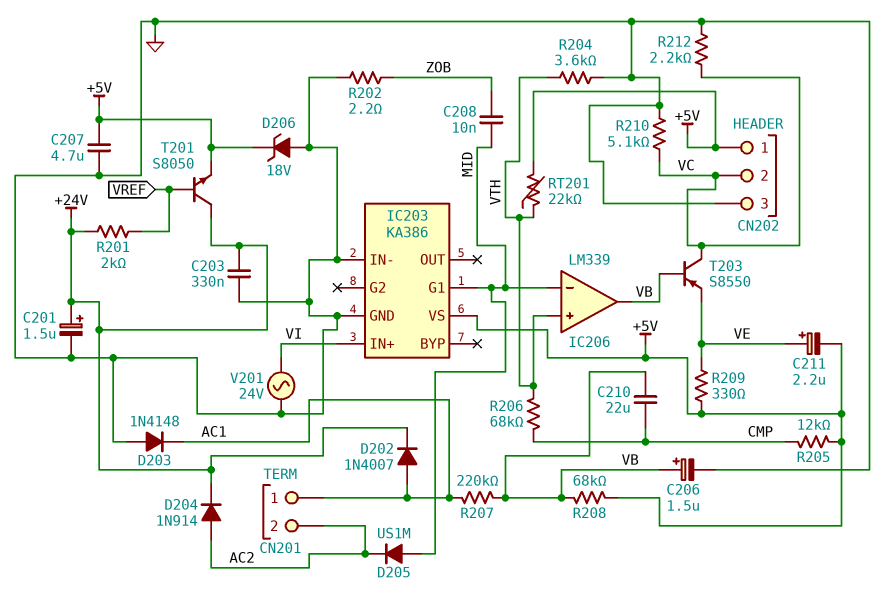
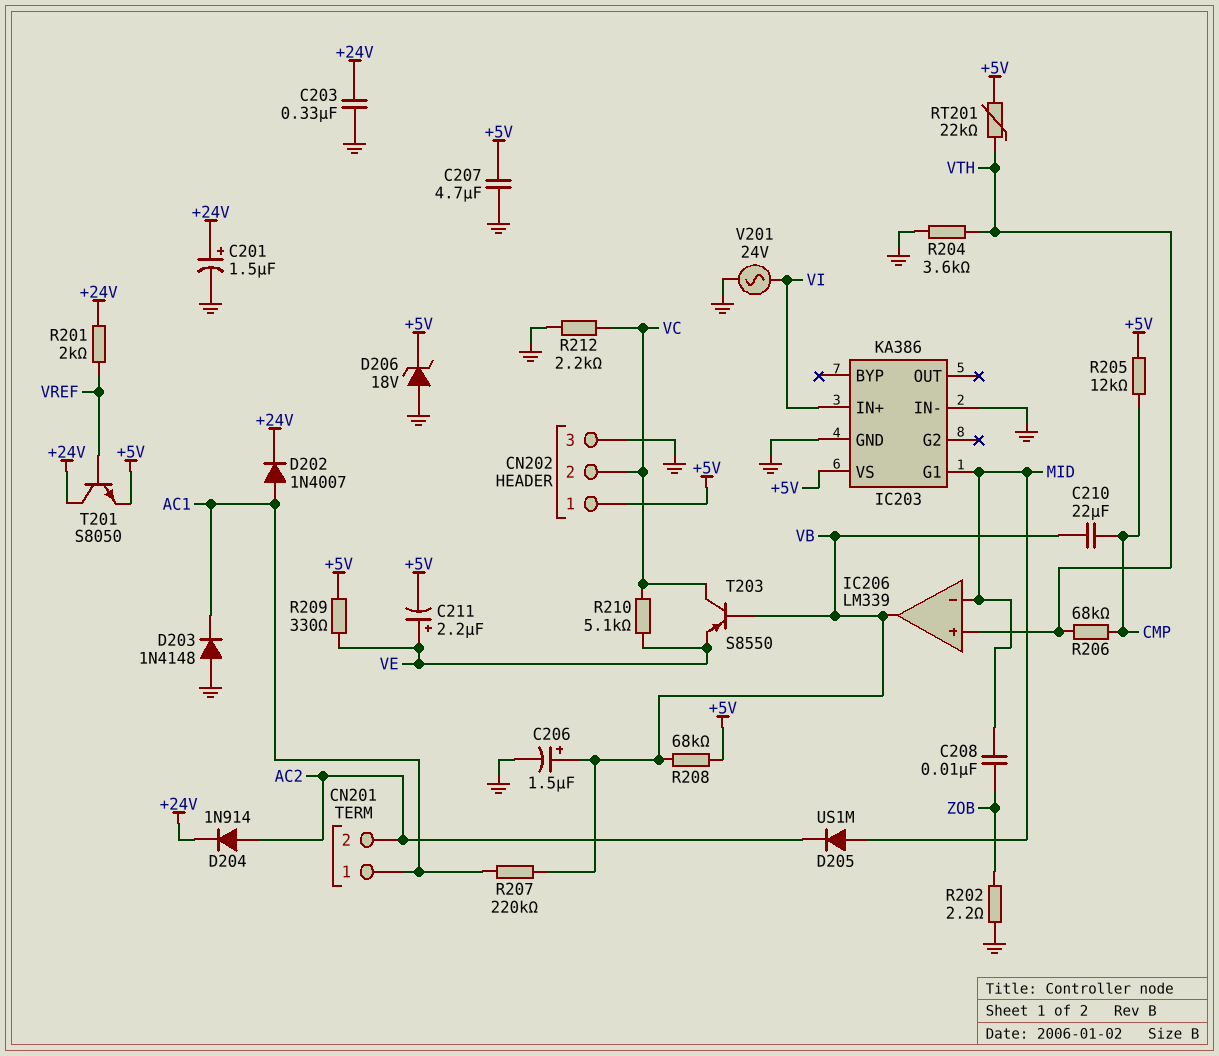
R210: 5.1k (GND, VC) -> 5.1k (VC, VE)

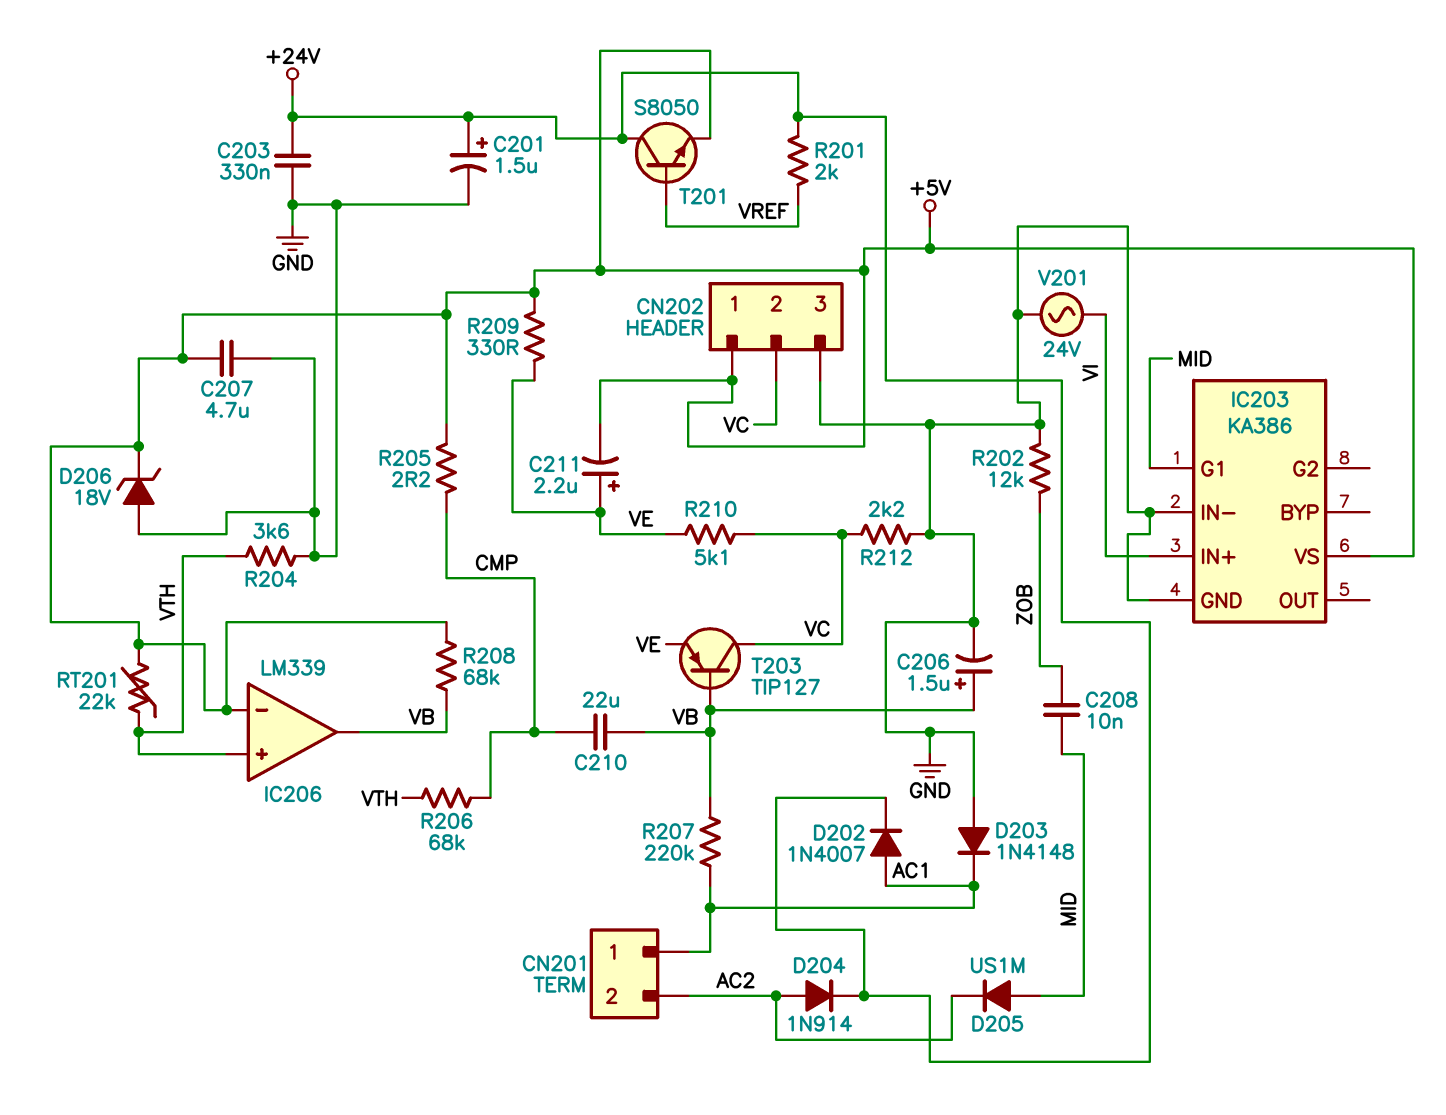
IC206 pin in-: MID -> +5V
R202: 2.2 (GND, ZOB) -> 12k (GND, ZOB)
R205: 12k (+5V, CMP) -> 2.2 (+5V, CMP)
T203: PNP S8550 (B VB, C VC, E VE) -> PNP TIP127 (B VB, C VC, E VE)

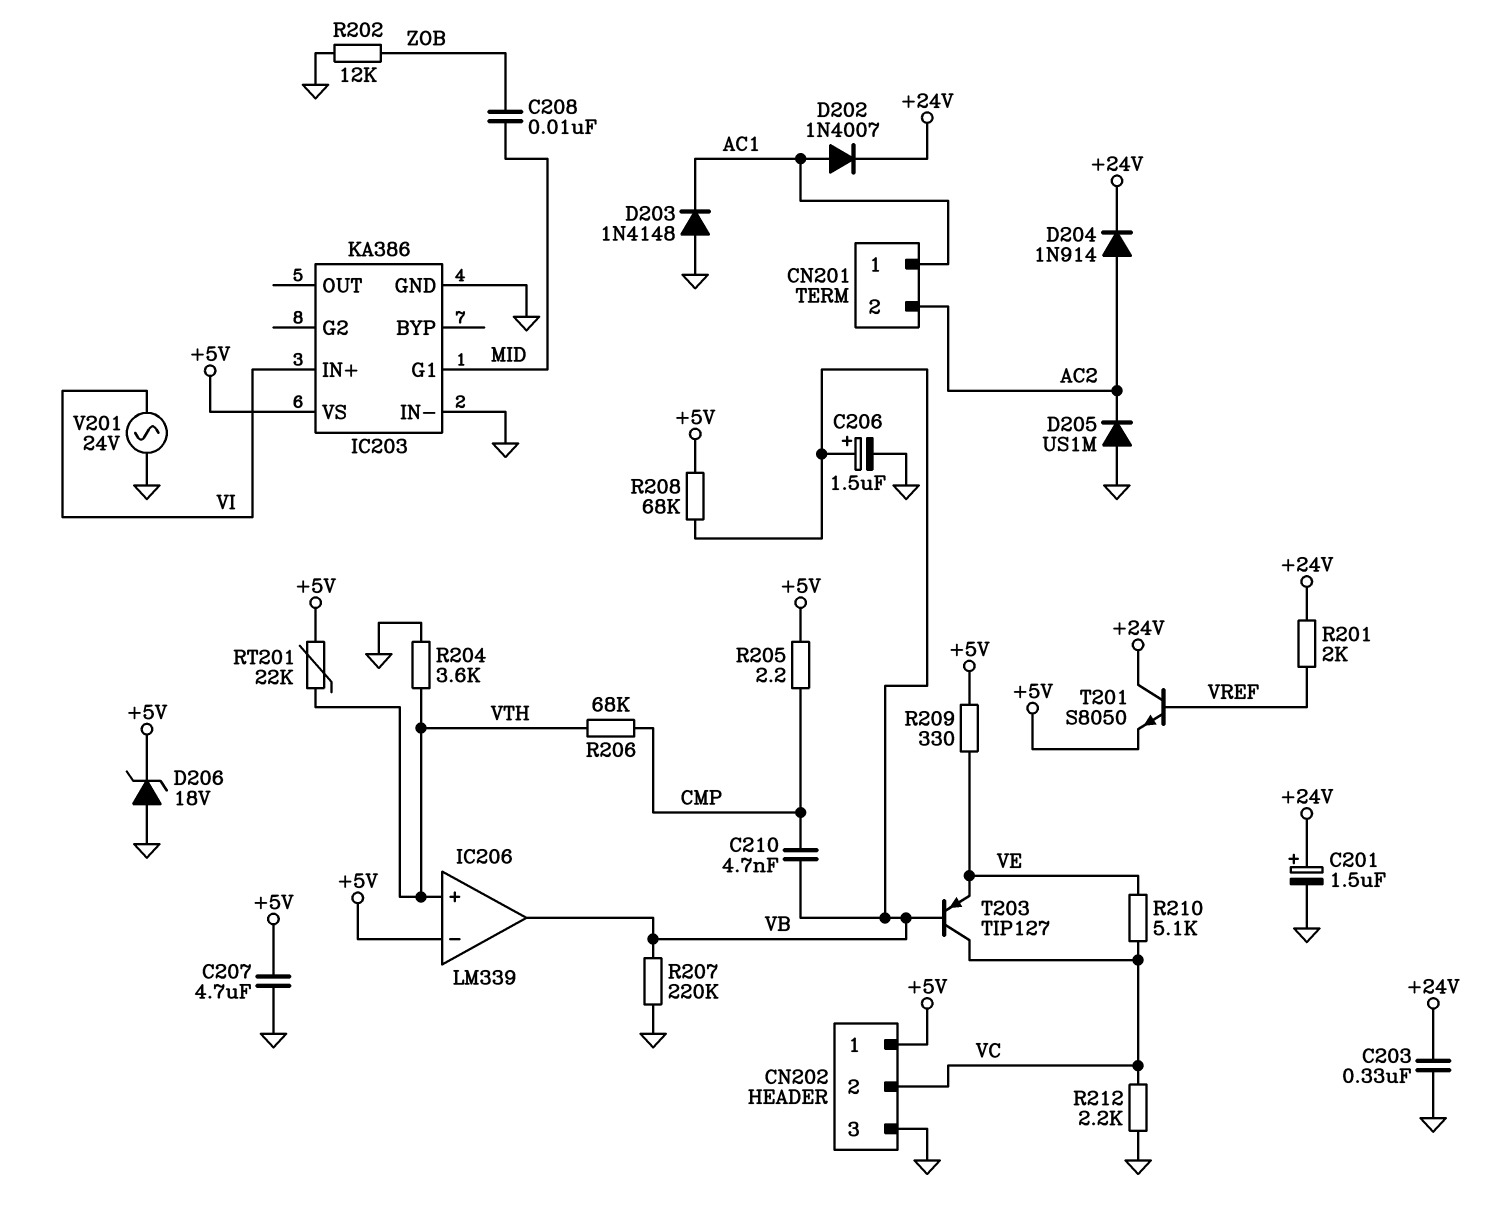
C210: 22uF (CMP, VB) -> 4.7nF (CMP, VB)
C211: 2.2uF (plus VE, minus +5V) -> none
D205: diode US1M (A MID, K AC2) -> diode US1M (A GND, K AC2)
R207: 220k (AC1, VB) -> 220k (GND, VB)

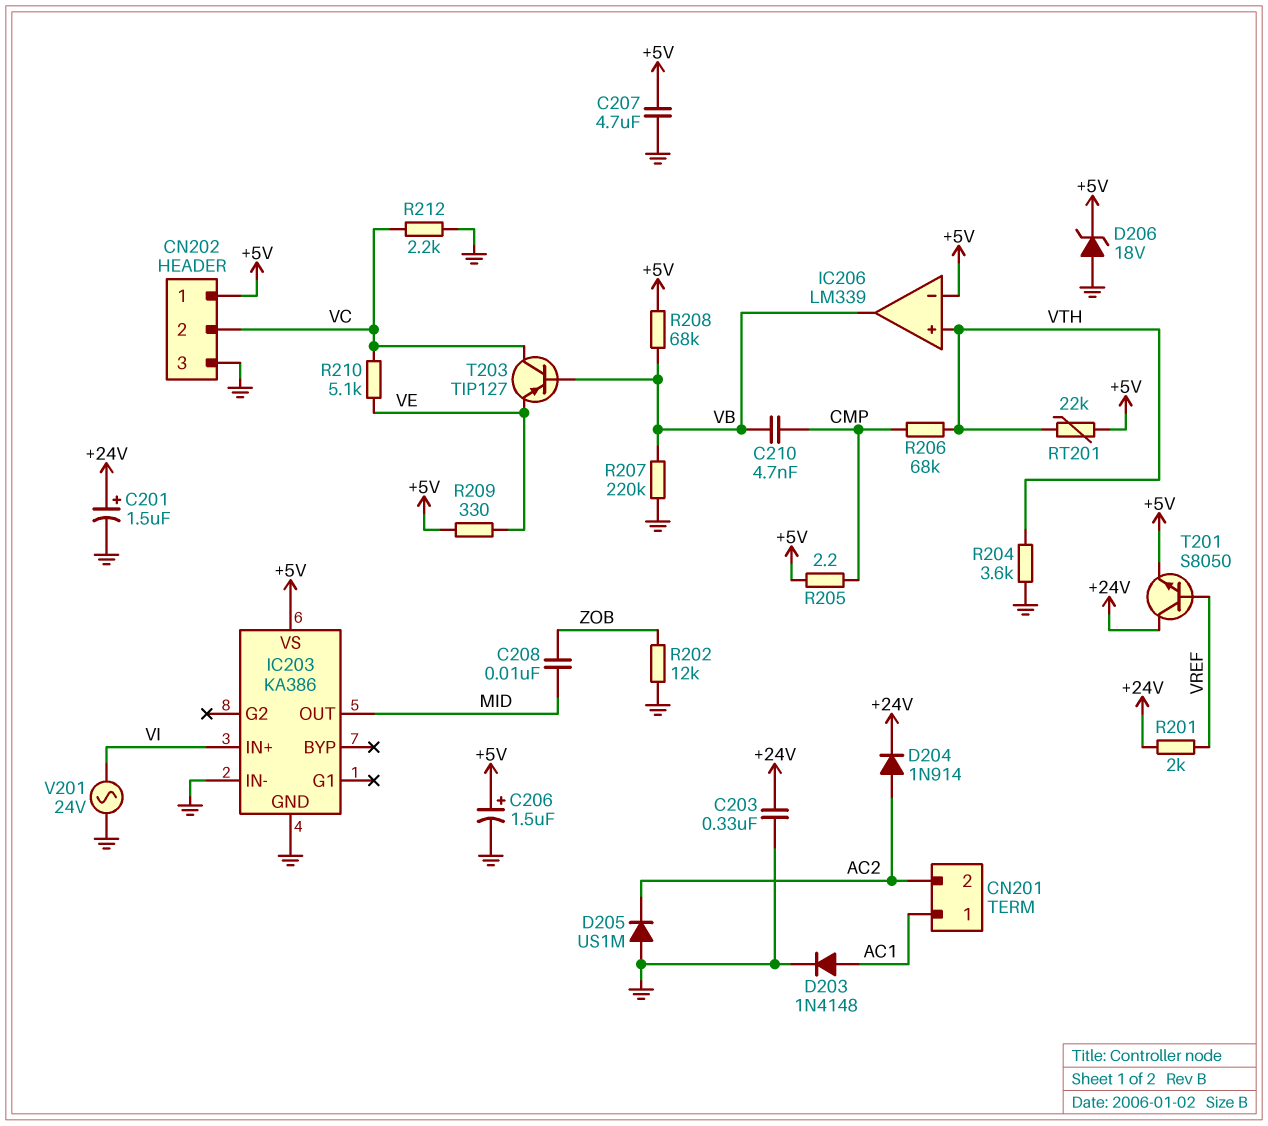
C206: 1.5uF (plus VB, minus GND) -> 1.5uF (plus +5V, minus GND)
D202: diode 1N4007 (A AC1, K +24V) -> none
D203: diode 1N4148 (A GND, K AC1) -> diode 1N4148 (A AC1, K GND)
IC203 pin G1: MID -> none
IC203 pin OUT: none -> MID

